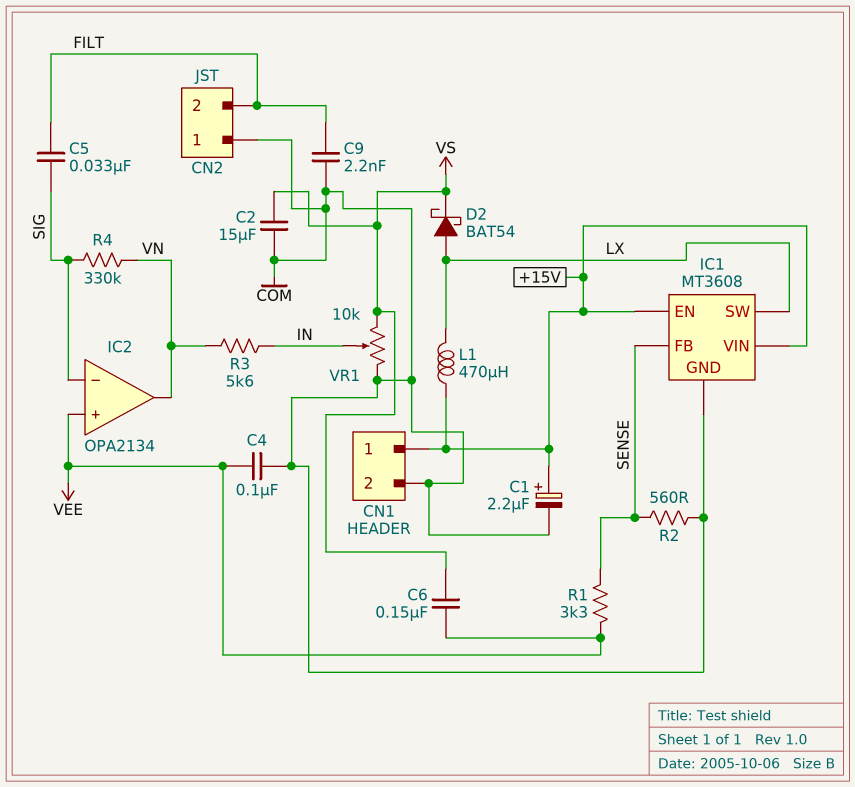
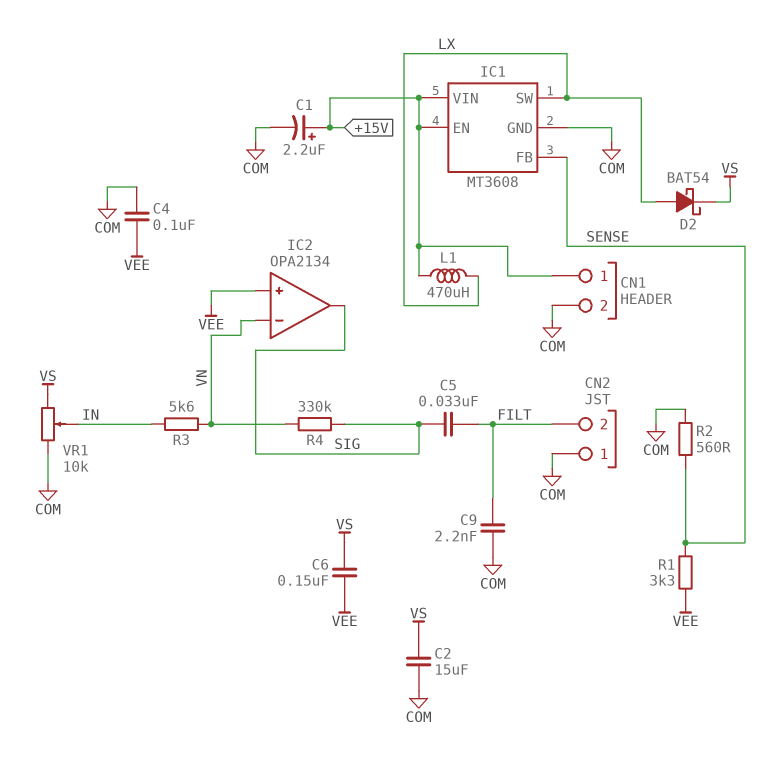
IC2 pin in-: SIG -> VN
IC2 pin out: VN -> SIG

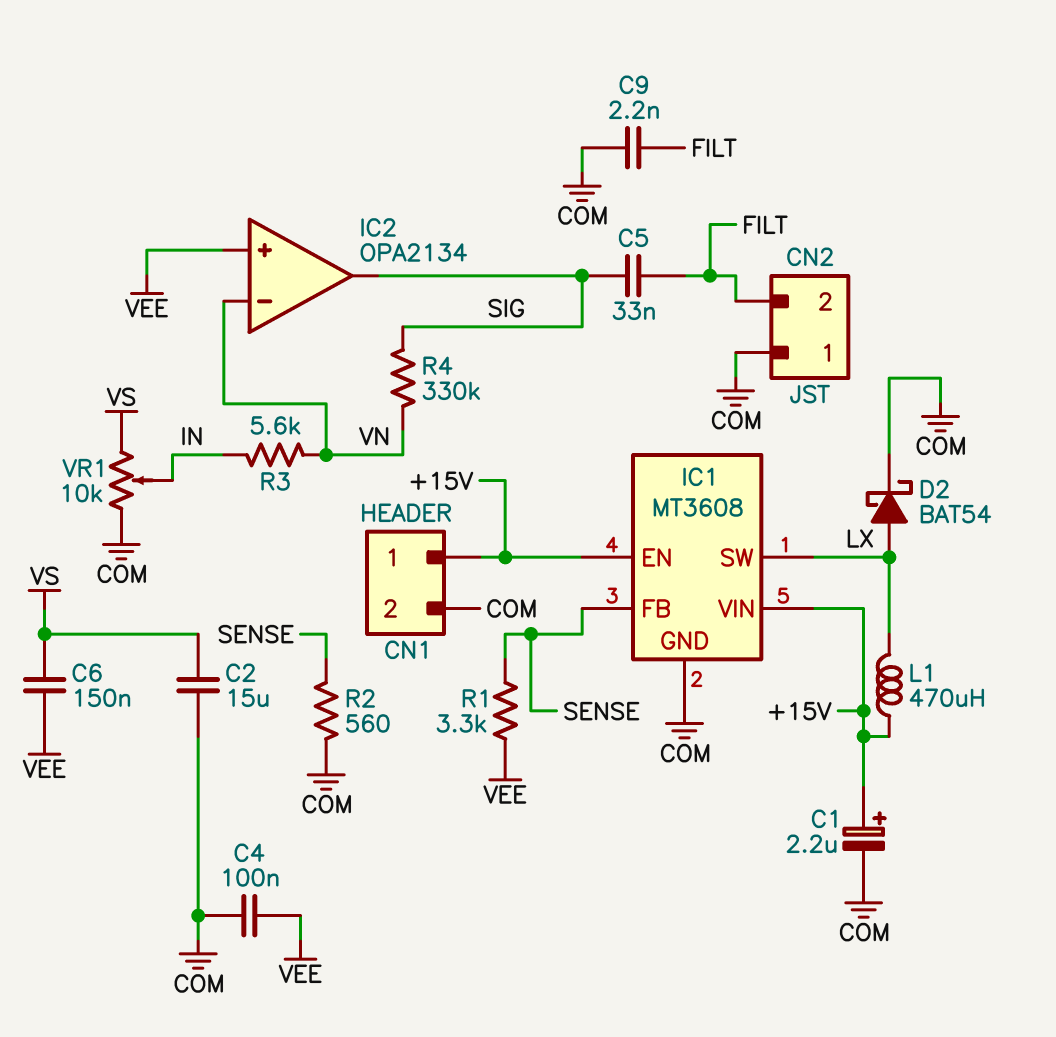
D2: schottky BAT54 (A LX, K VS) -> schottky BAT54 (A LX, K COM)

